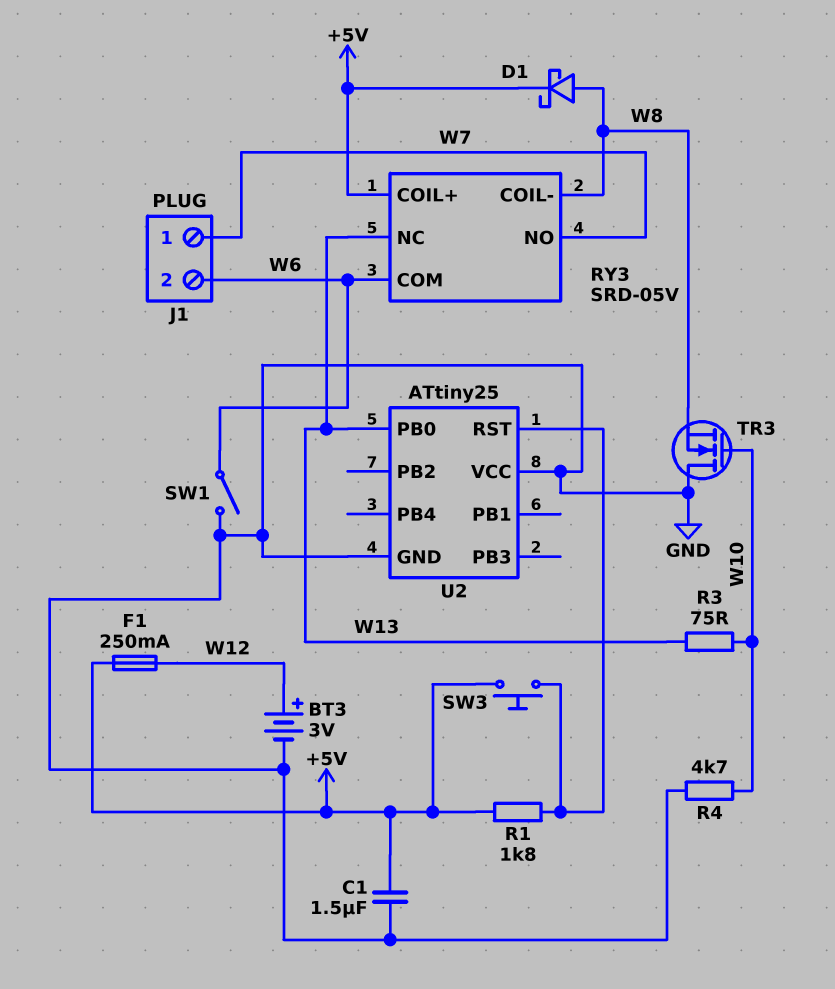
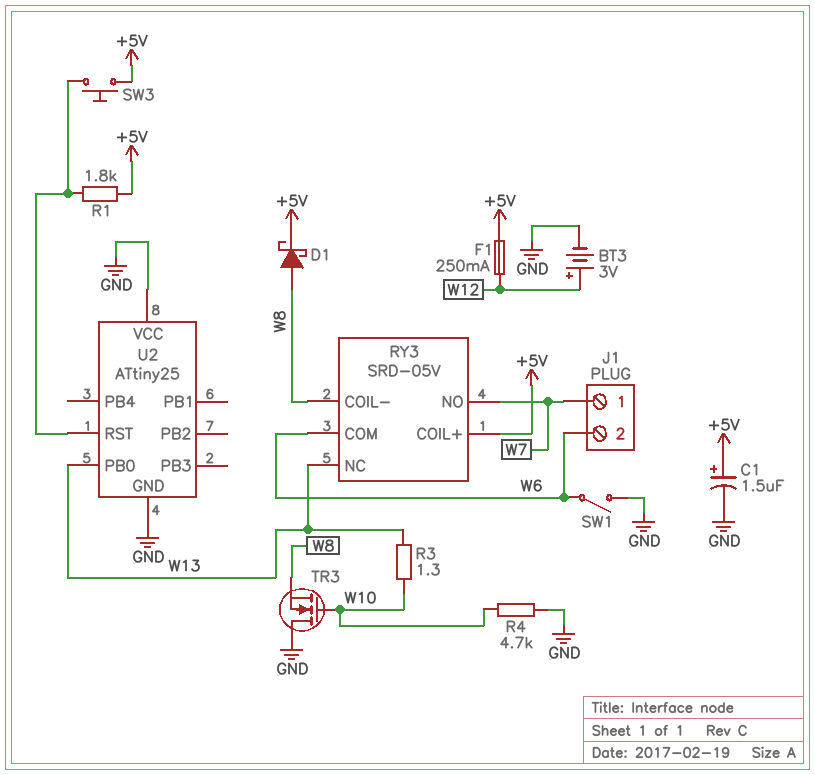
C1: 1.5uF (+5V, GND) -> 1.5uF (plus +5V, minus GND)
R3: 75 (W10, W13) -> 1.3 (W10, W13)

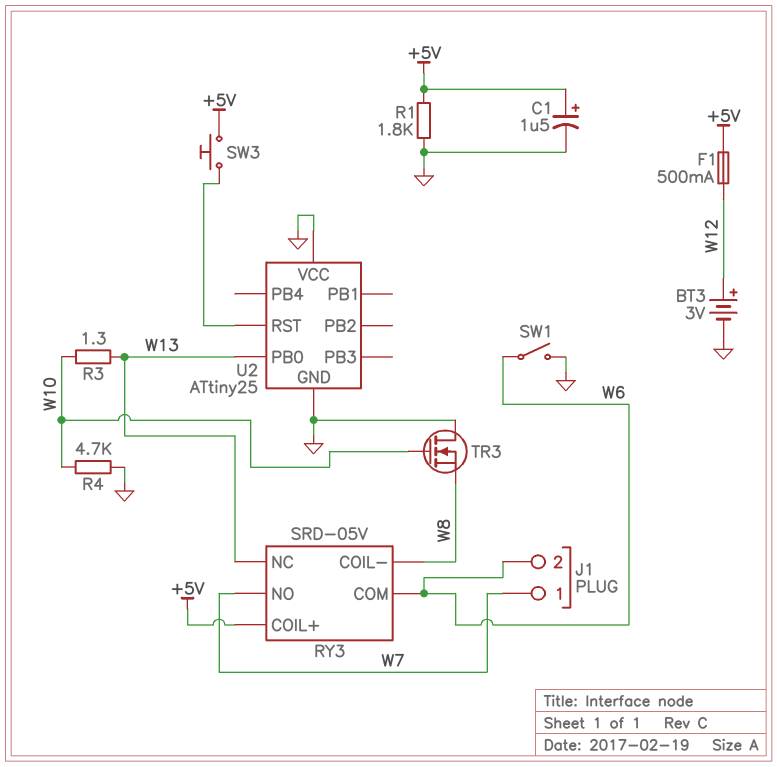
D1: schottky (A W8, K +5V) -> none
F1: 250mA (+5V, W12) -> 500mA (+5V, W12)
R1: 1.8k (+5V, U2/RST) -> 1.8k (+5V, GND)

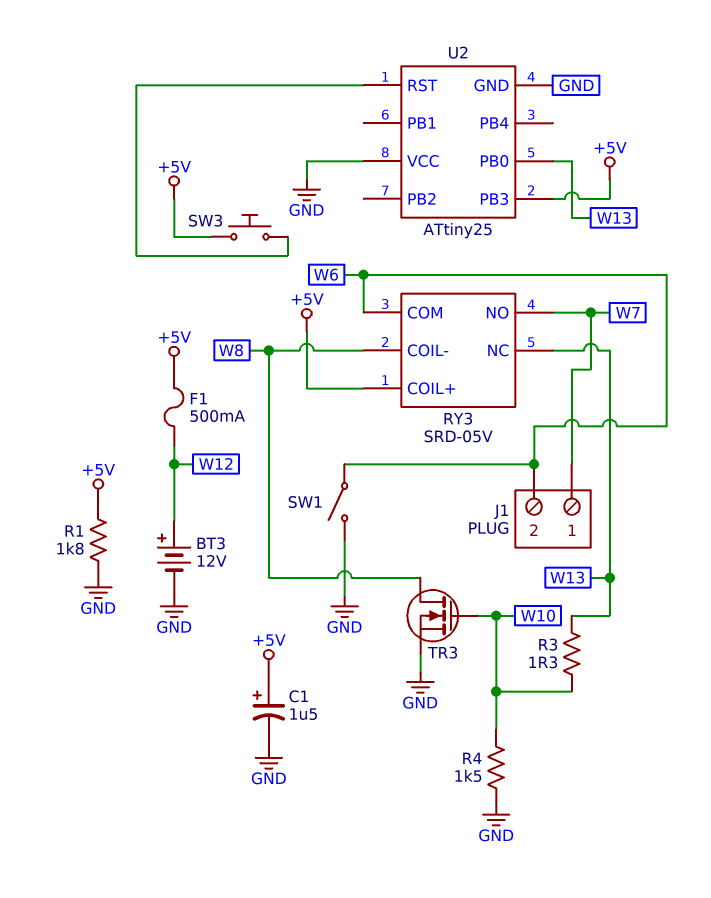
BT3: 3V (plus W12, minus GND) -> 12V (plus W12, minus GND)
R4: 4.7k (GND, W10) -> 1.5k (GND, W10)
TR3: NMOS (G W10, D GND, S W8) -> NMOS (G W10, D W8, S GND)
U2 pin PB3: none -> +5V

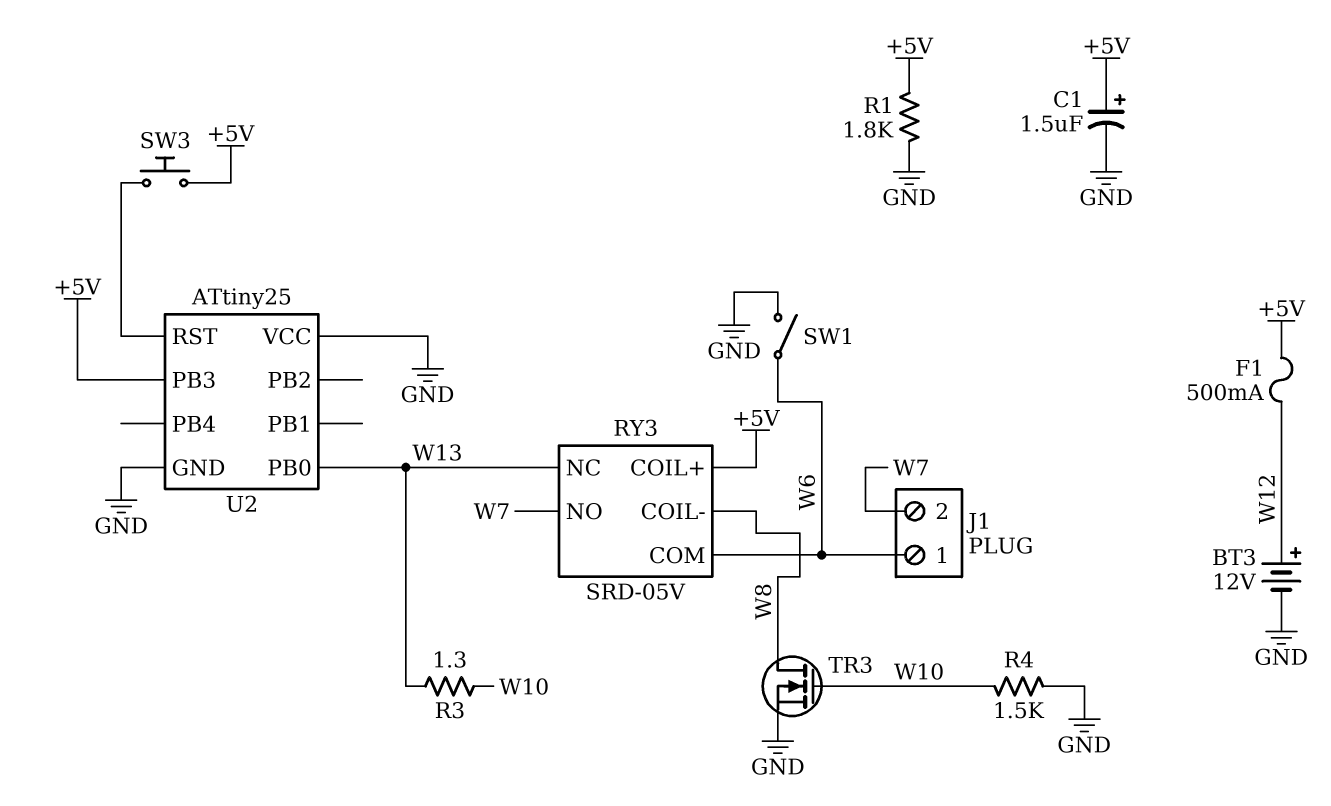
J1 pin 1: W7 -> W6
J1 pin 2: W6 -> W7

